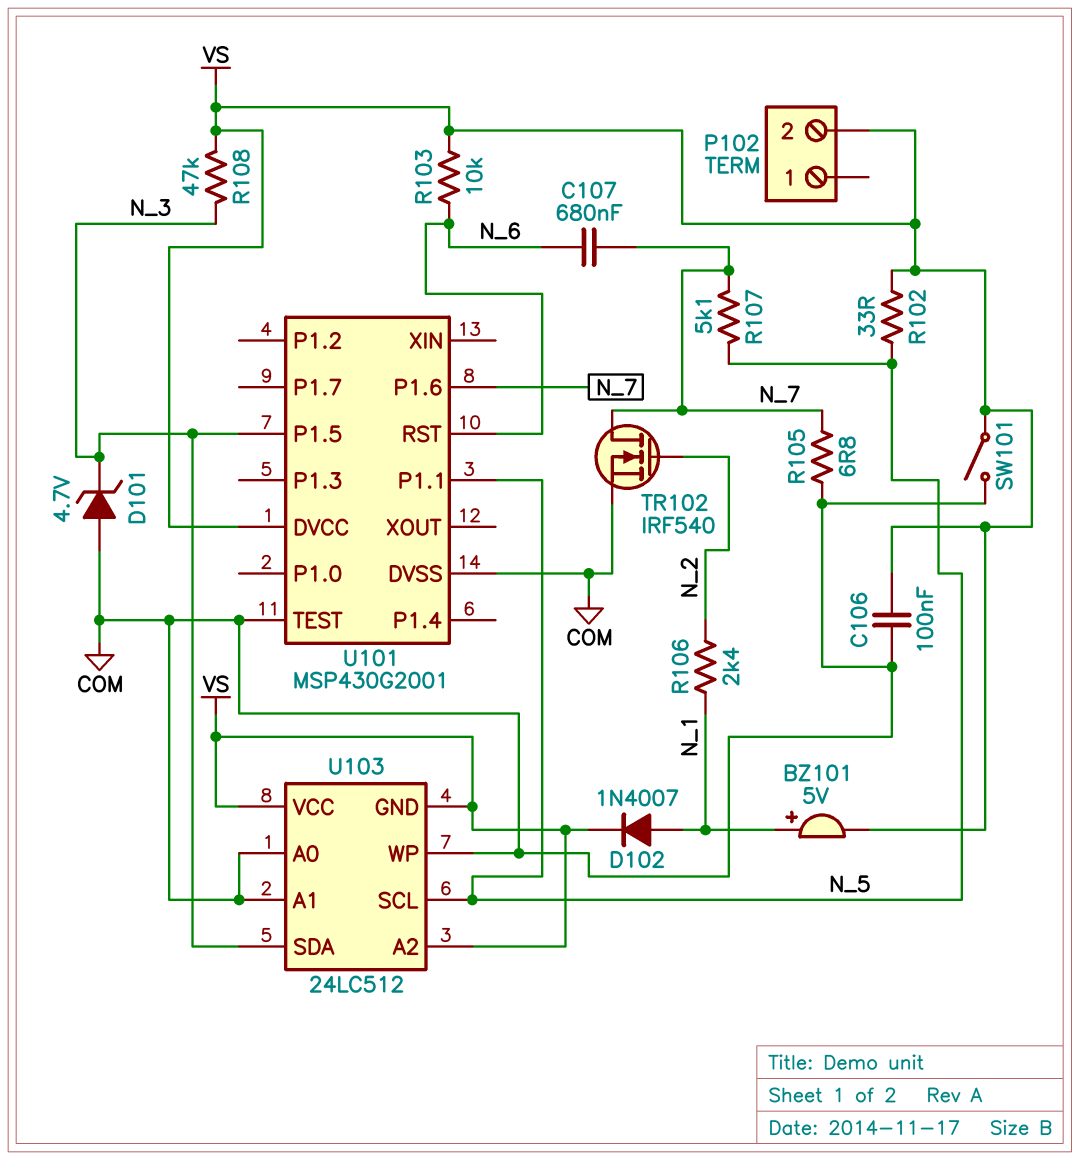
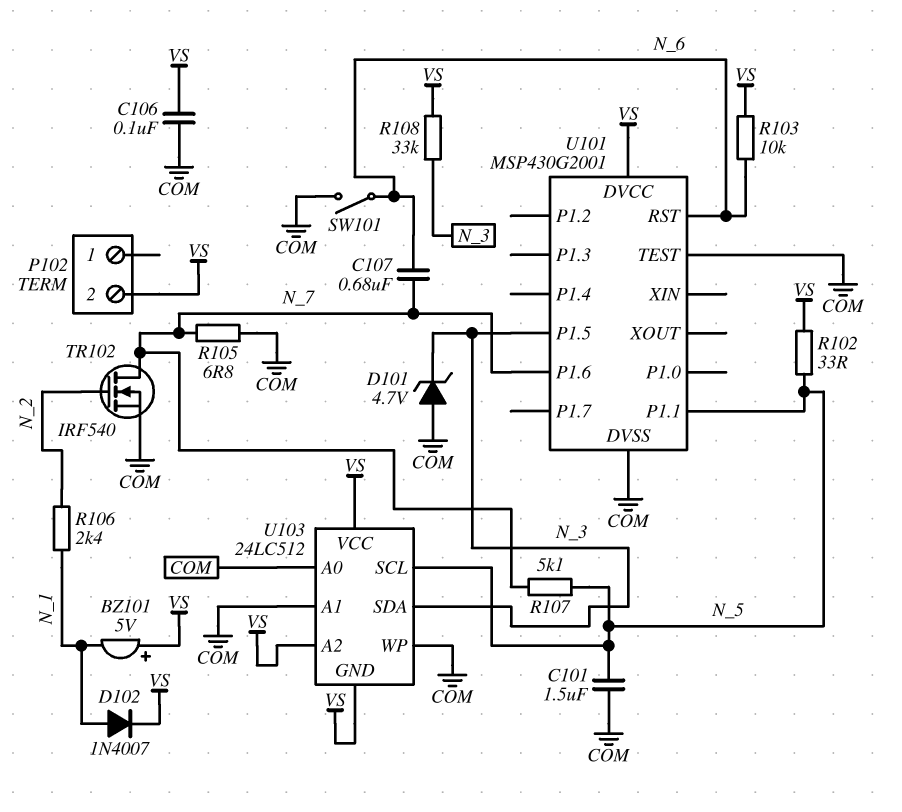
BZ101: buzzer 5V (plus N_1, minus VS) -> buzzer 5V (plus VS, minus N_1)
C101: none -> 1.5uF (COM, N_5)
R108: 47k (N_3, VS) -> 33k (N_3, VS)
SW101: switch (COM, VS) -> switch (COM, N_6)

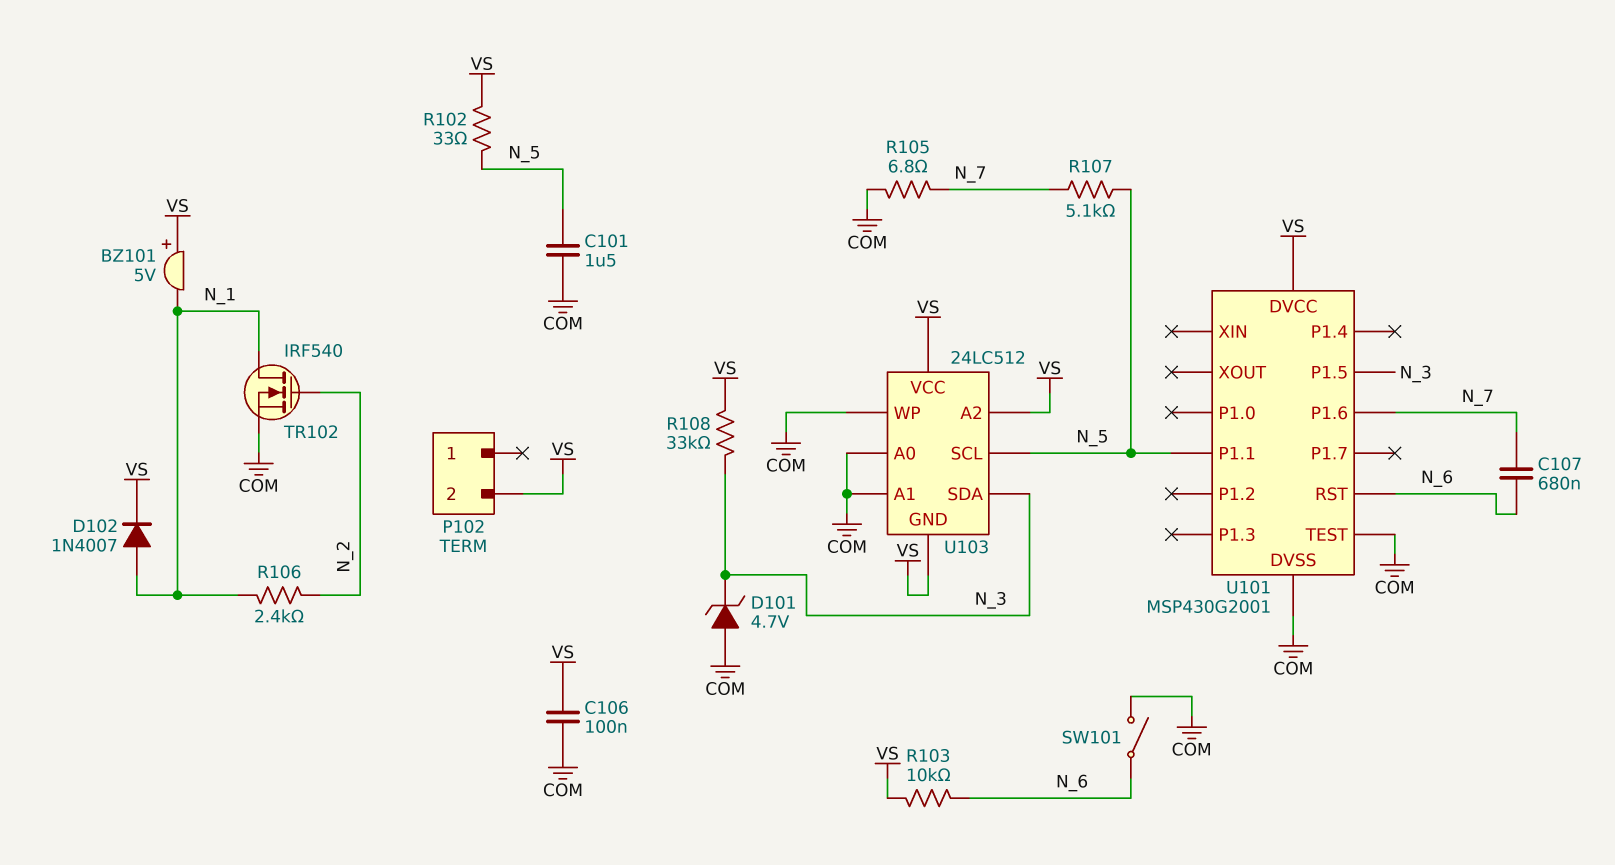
TR102: NMOS IRF540 (G N_2, D N_7, S COM) -> NMOS IRF540 (G N_2, D N_1, S COM)

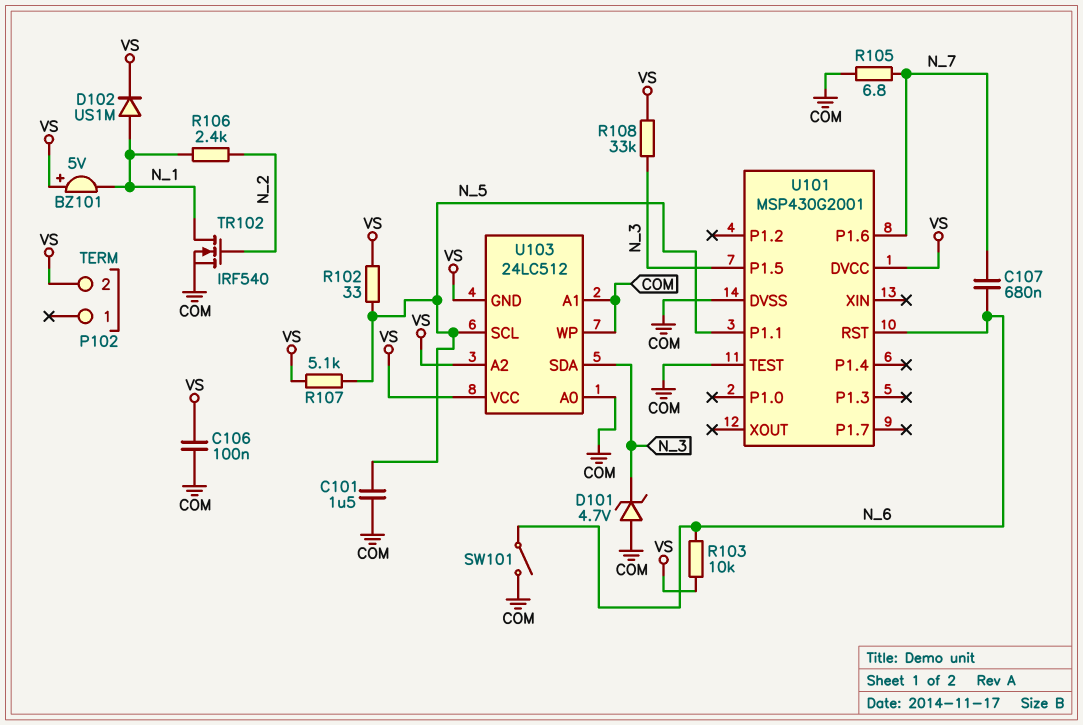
D102: diode 1N4007 (A N_1, K VS) -> diode US1M (A N_1, K VS)
R107: 5.1k (N_5, N_7) -> 5.1k (N_5, VS)

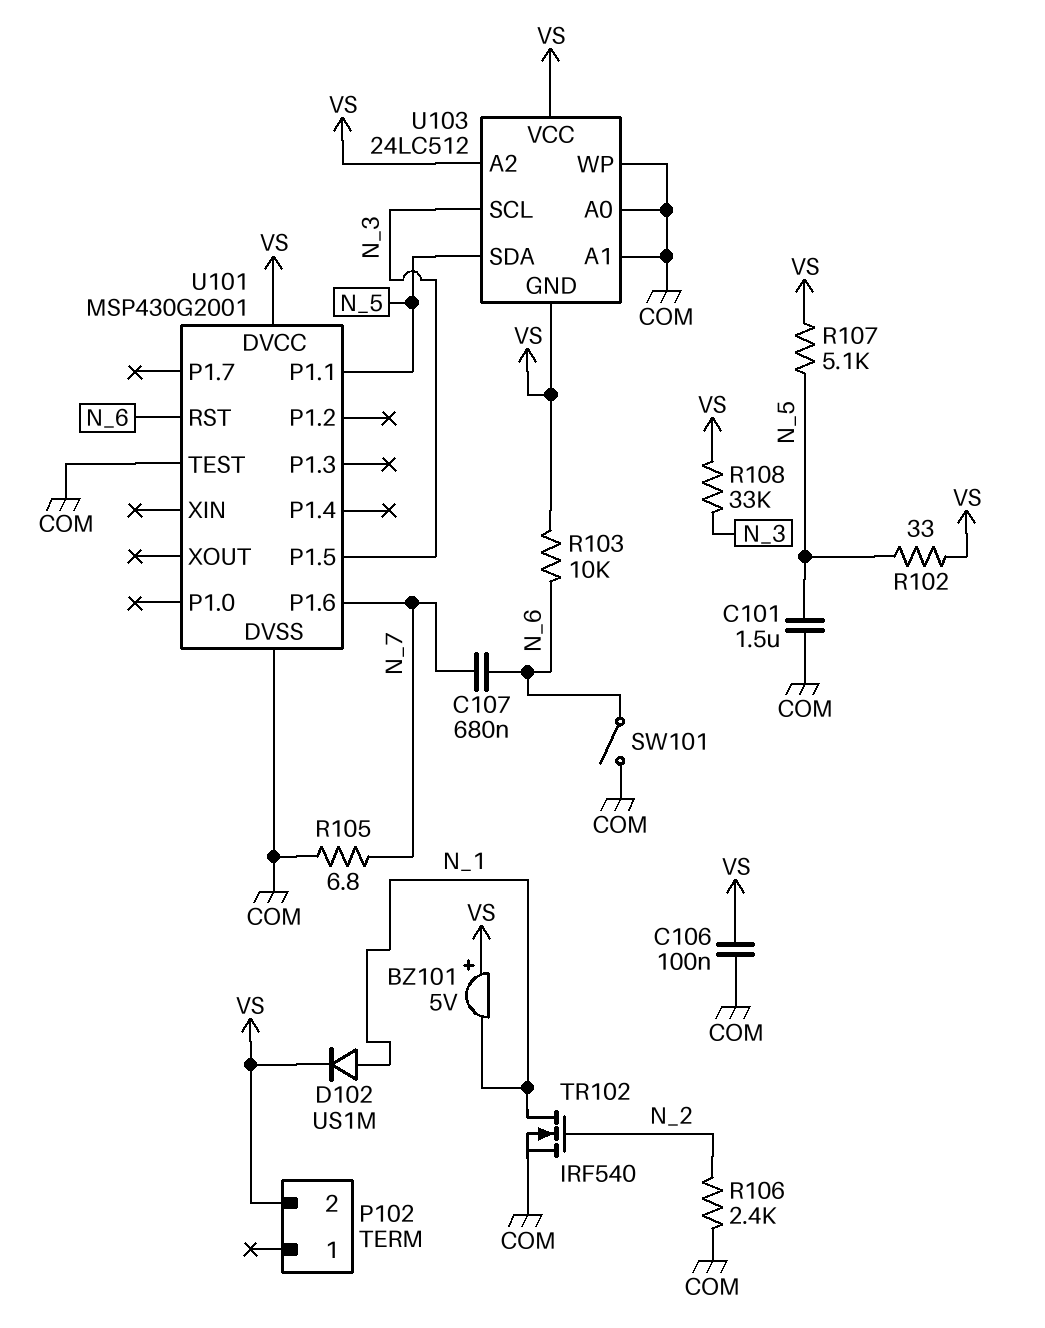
D101: zener 4.7V (A COM, K N_3) -> none
R106: 2.4k (N_1, N_2) -> 2.4k (COM, N_2)
U103 pin SCL: N_5 -> N_3
U103 pin SDA: N_3 -> N_5

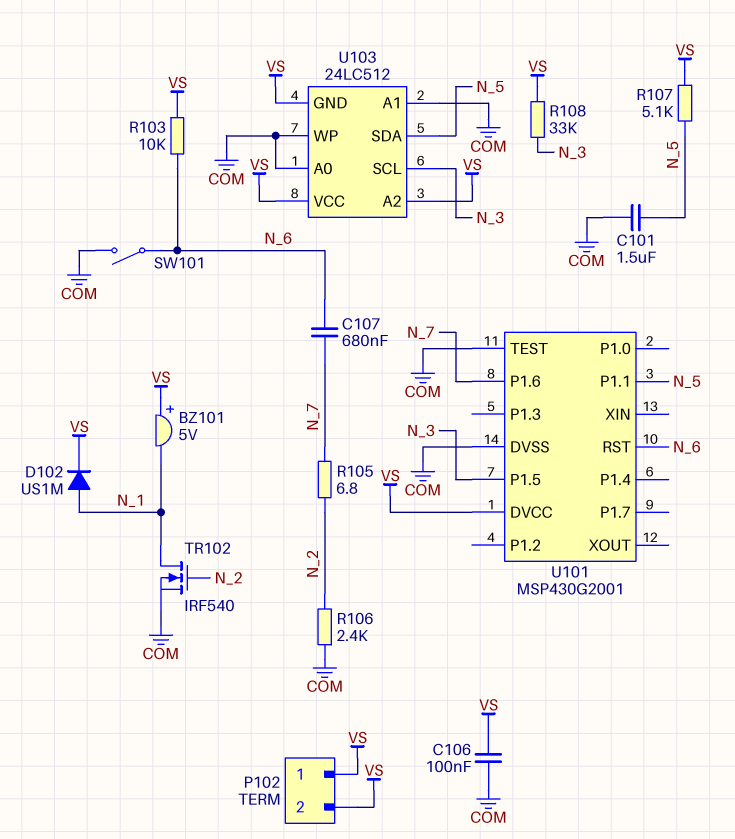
P102 pin 1: none -> VS
R102: 33 (N_5, VS) -> none
R105: 6.8 (COM, N_7) -> 6.8 (N_2, N_7)

